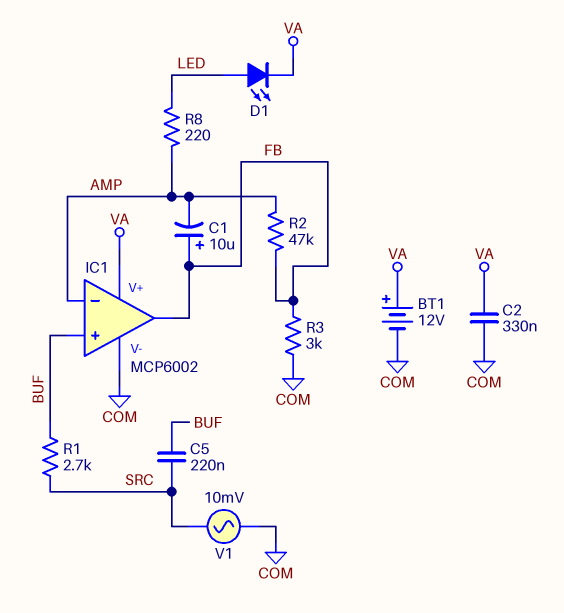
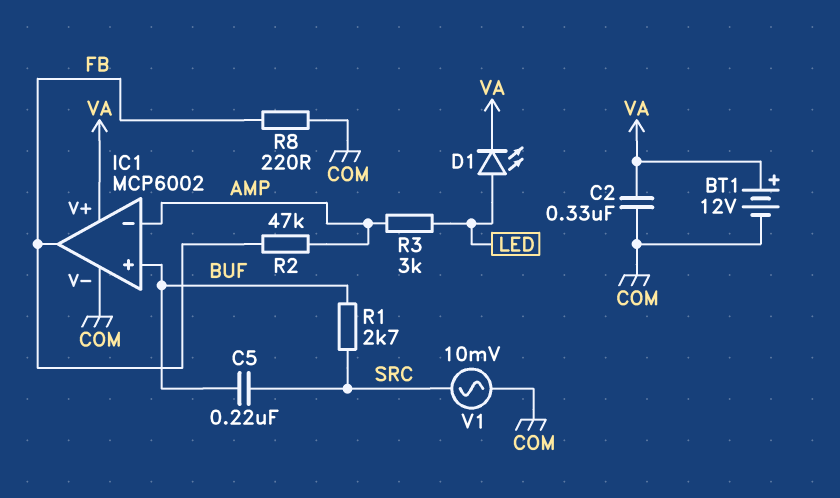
C1: 10uF (plus FB, minus AMP) -> none
R3: 3k (COM, FB) -> 3k (AMP, LED)
R8: 220 (AMP, LED) -> 220 (COM, FB)

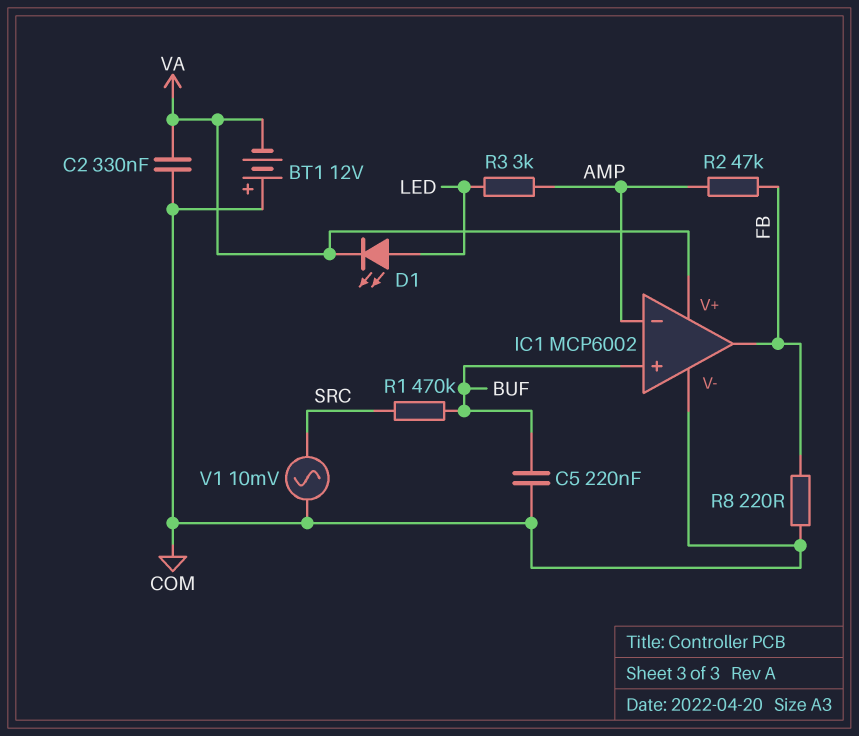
BT1: 12V (plus VA, minus COM) -> 12V (plus COM, minus VA)
C5: 220nF (BUF, SRC) -> 220nF (BUF, COM)
R1: 2.7k (BUF, SRC) -> 470k (BUF, SRC)

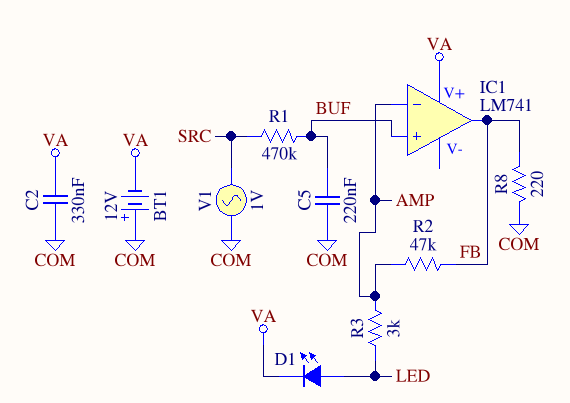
IC1: MCP6002 -> LM741
IC1 pin V-: COM -> none
V1: AC 10mV (COM, SRC) -> AC 1V (COM, SRC)

